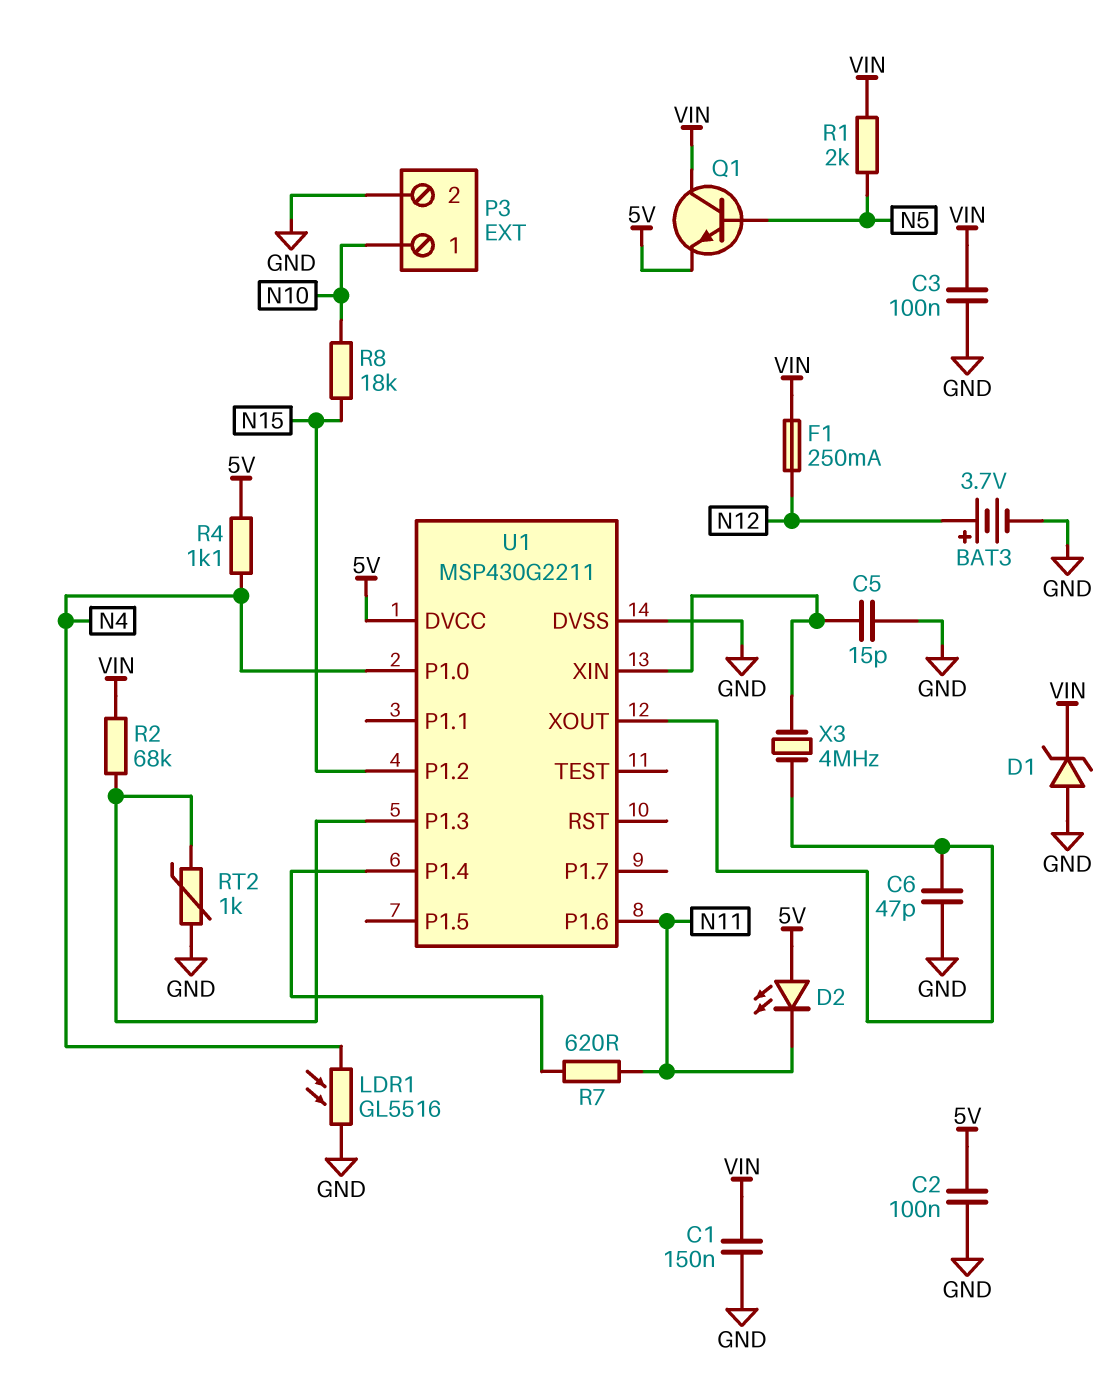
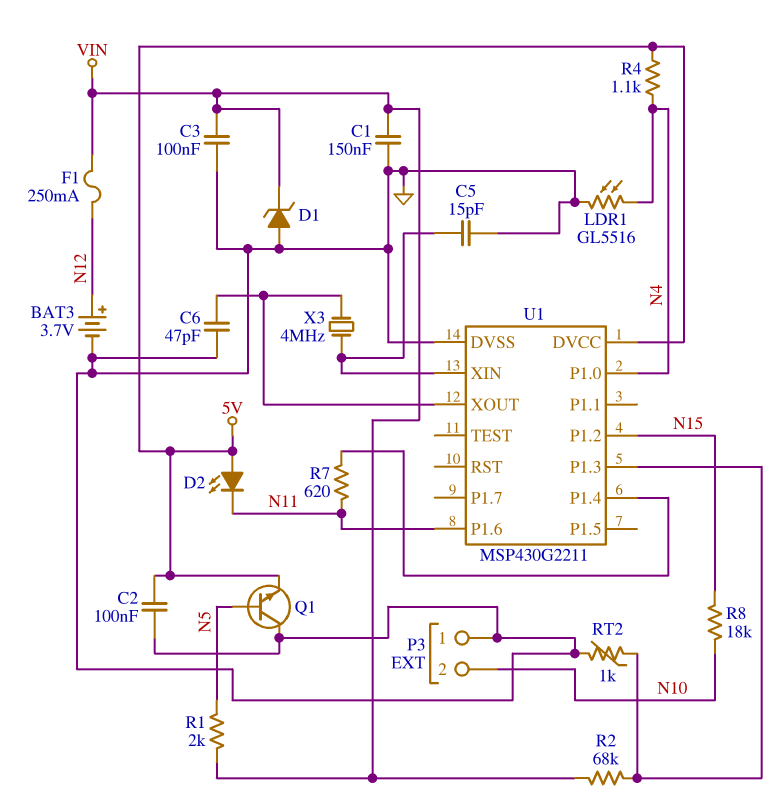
P3 pin 1: N10 -> GND
P3 pin 2: GND -> N10
Q1: NPN (B N5, C VIN, E 5V) -> NPN (B N5, C GND, E 5V)

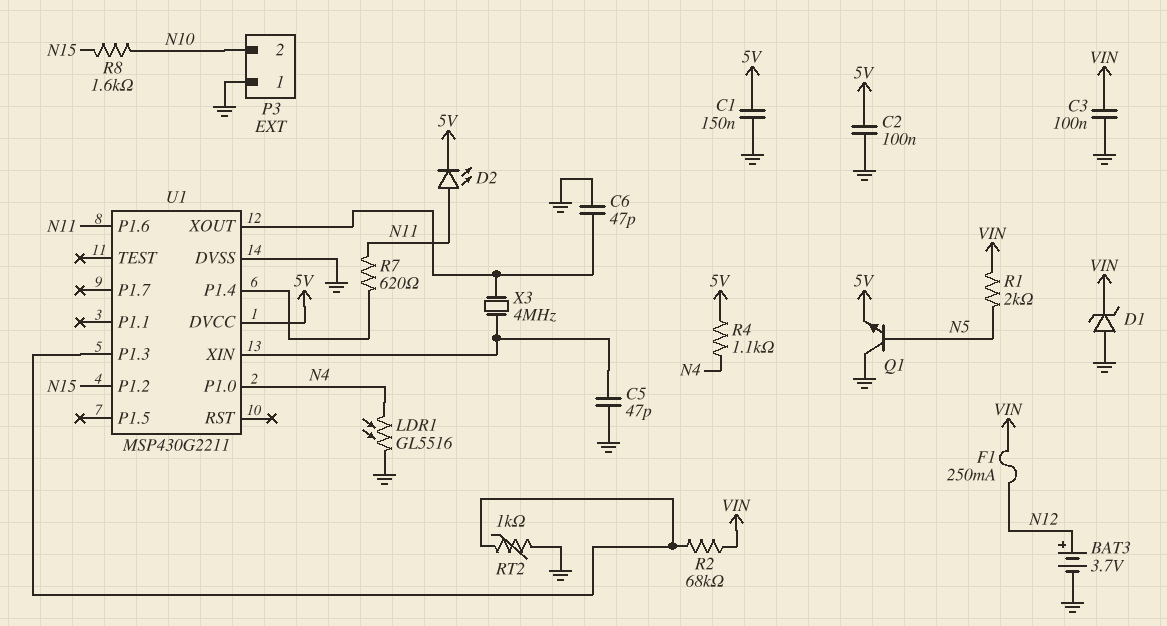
C1: 150nF (GND, VIN) -> 150nF (5V, GND)
C5: 15pF (GND, U1/XIN) -> 47pF (GND, U1/XIN)
D2: LED (A 5V, K N11) -> LED (A N11, K 5V)
R8: 18k (N10, N15) -> 1.6k (N10, N15)

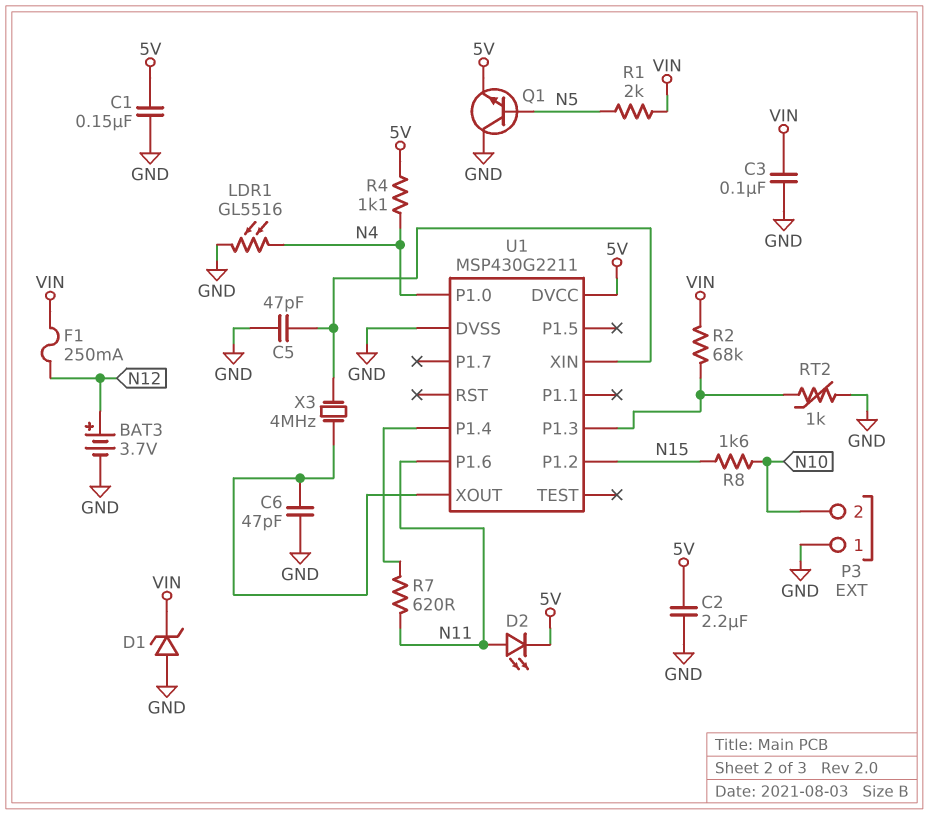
C2: 100nF (5V, GND) -> 2.2uF (5V, GND)

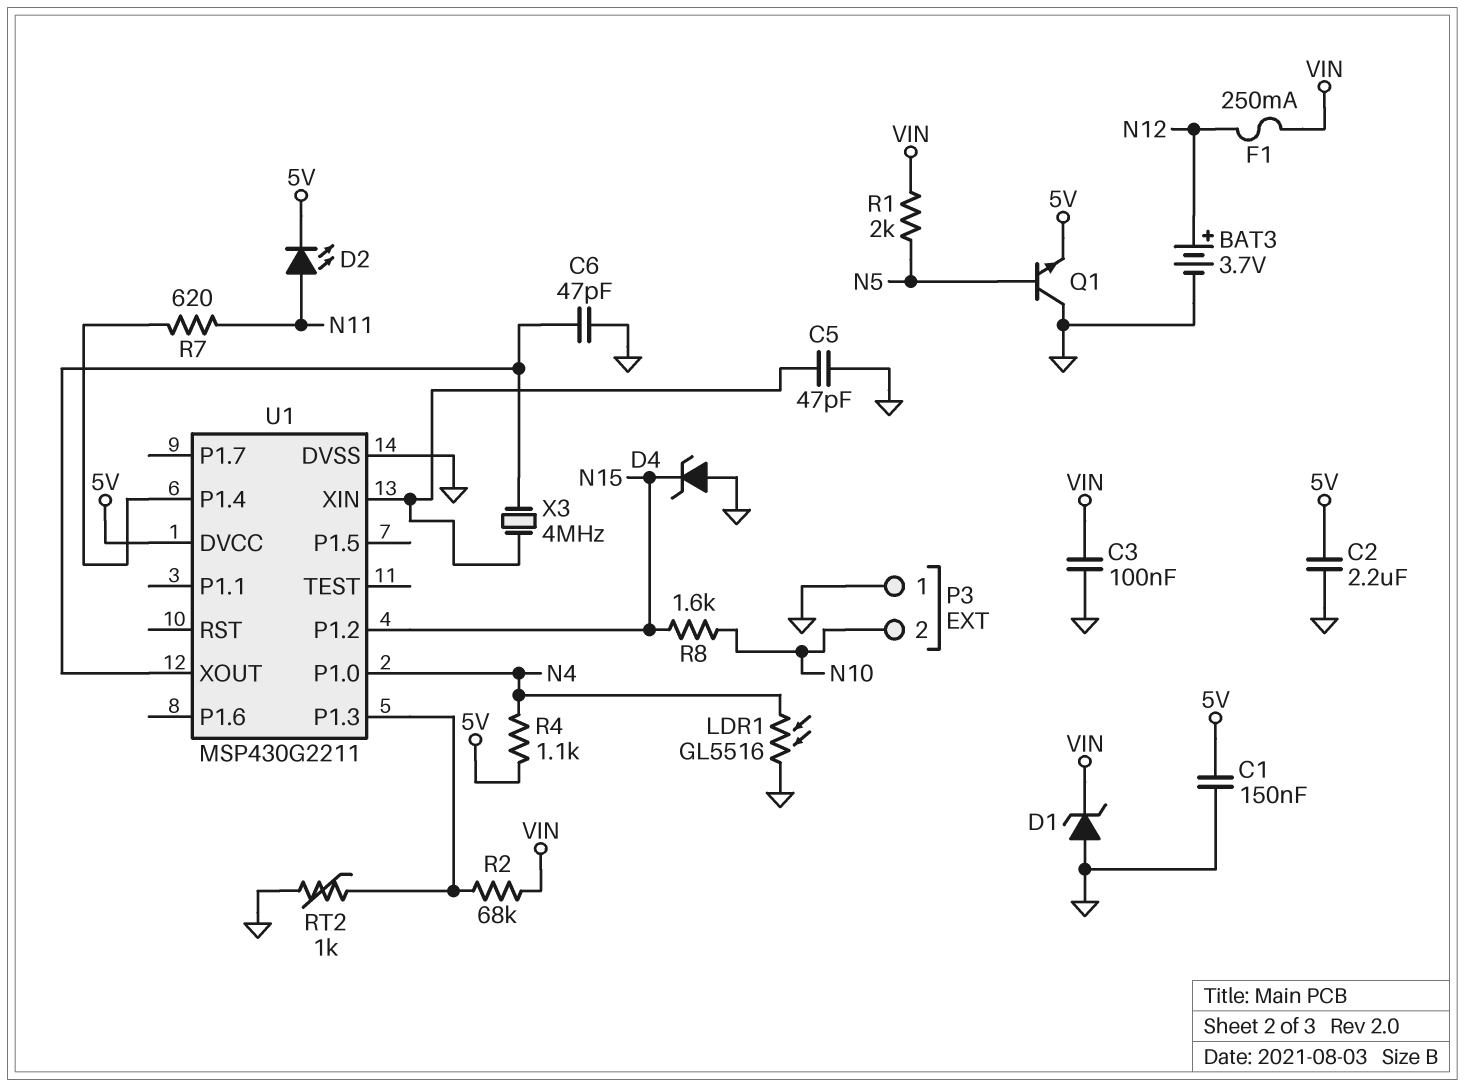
D4: none -> zener (A GND, K N15)
U1 pin P1.6: N11 -> none

